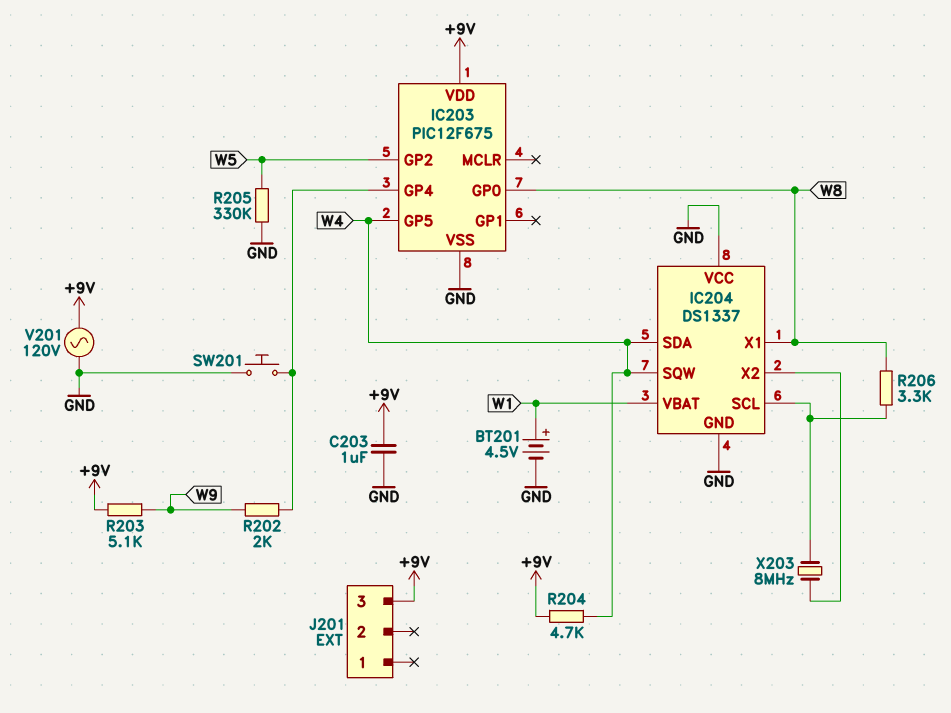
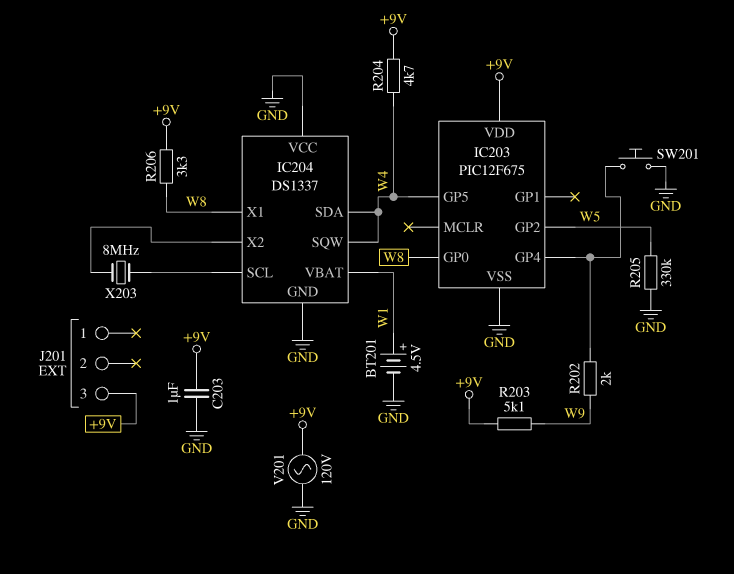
R206: 3.3k (IC204/SCL, W8) -> 3.3k (+9V, W8)

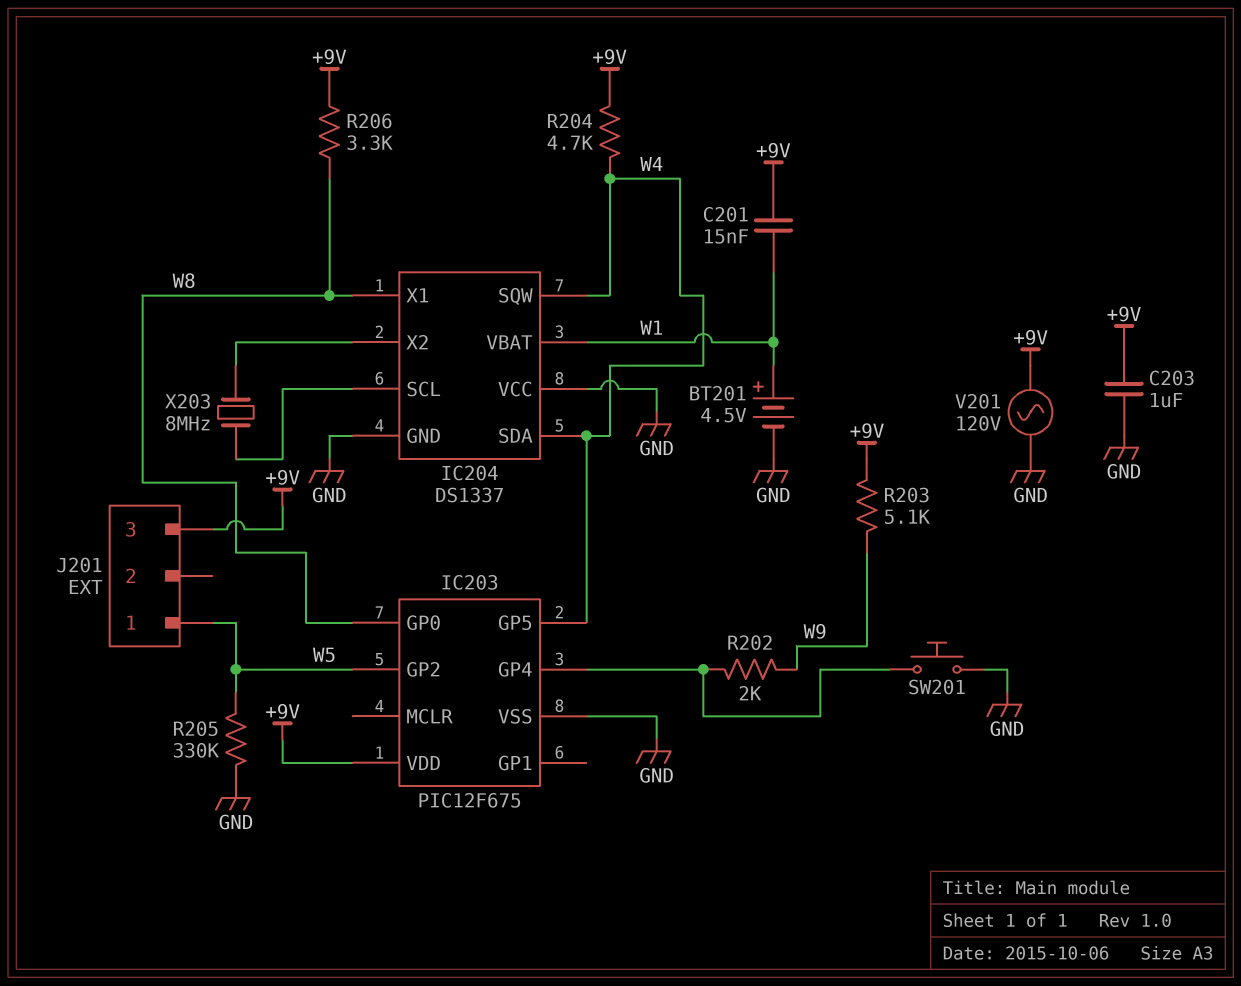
C201: none -> 15nF (+9V, W1)
J201 pin 1: none -> W5

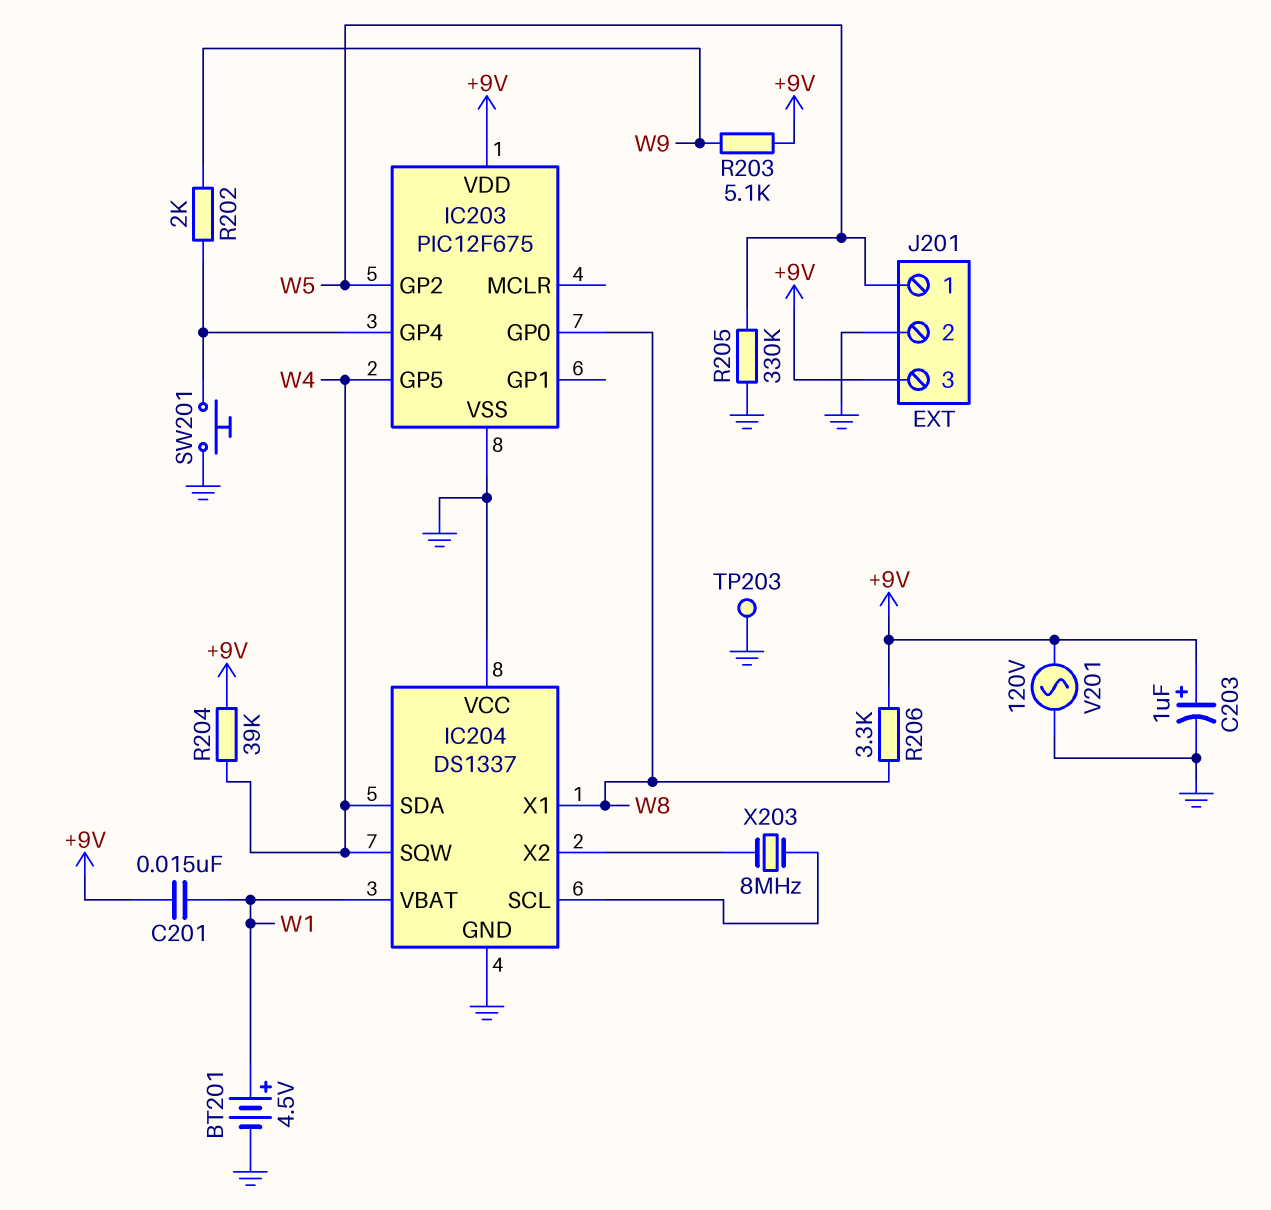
C203: 1uF (+9V, GND) -> 1uF (plus +9V, minus GND)
J201 pin 2: none -> GND
R204: 4.7k (+9V, W4) -> 39k (+9V, W4)
TP203: none -> test point (GND)

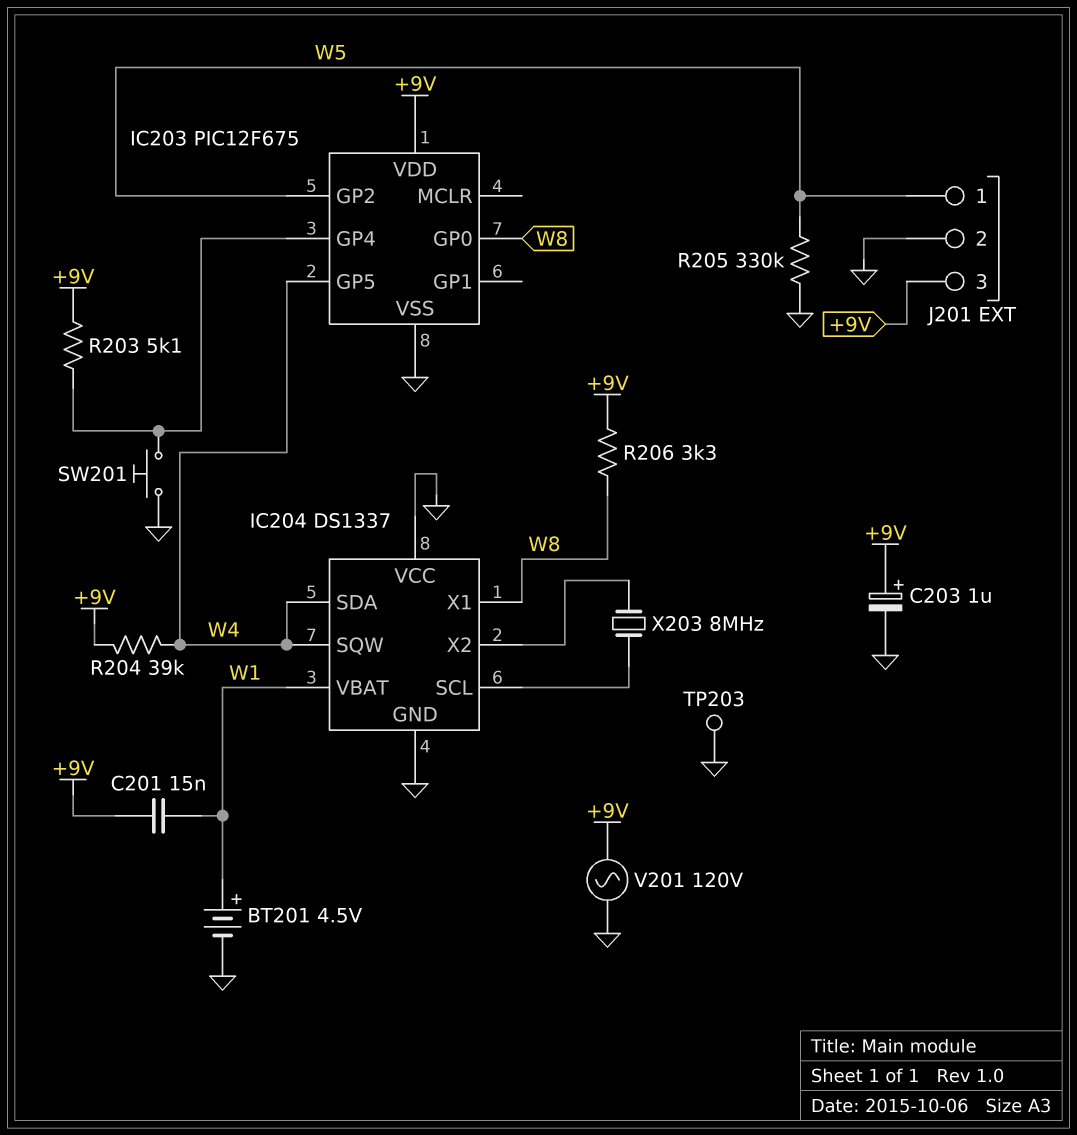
R202: 2k (IC203/GP4, W9) -> none
R203: 5.1k (+9V, W9) -> 5.1k (+9V, IC203/GP4)

